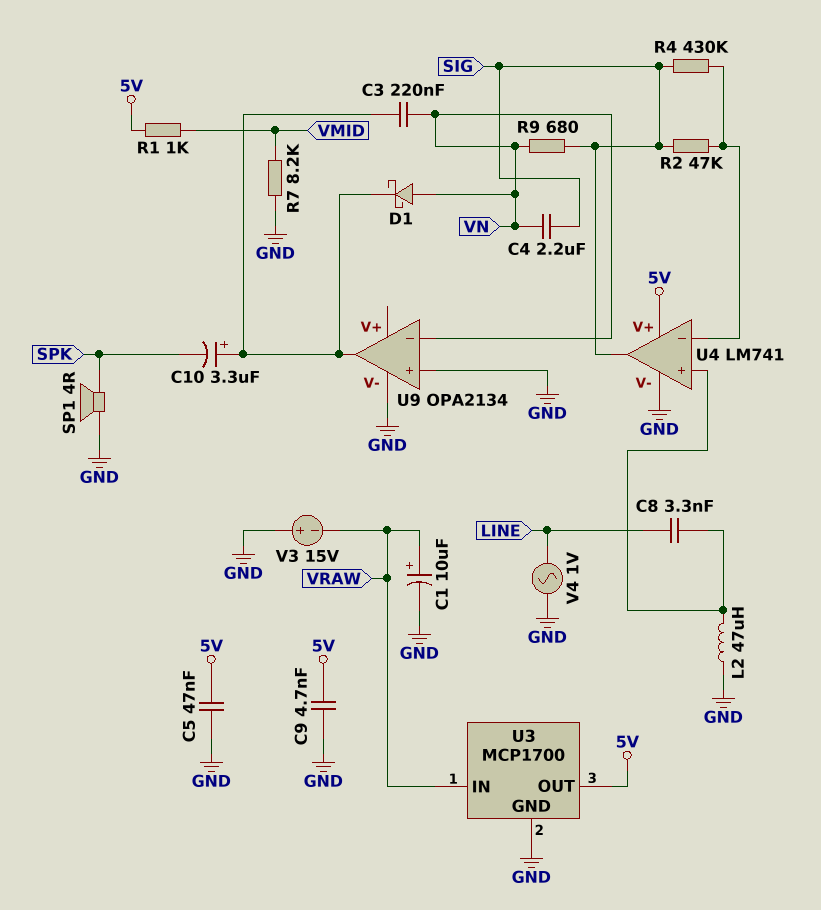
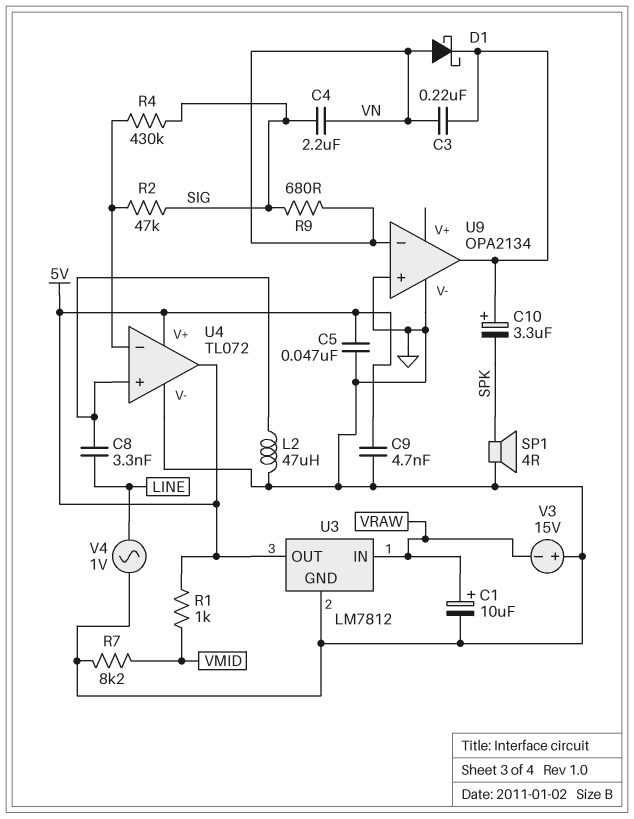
U3: MCP1700 -> LM7812
U4: LM741 -> TL072
U4 pin out: SIG -> 5V

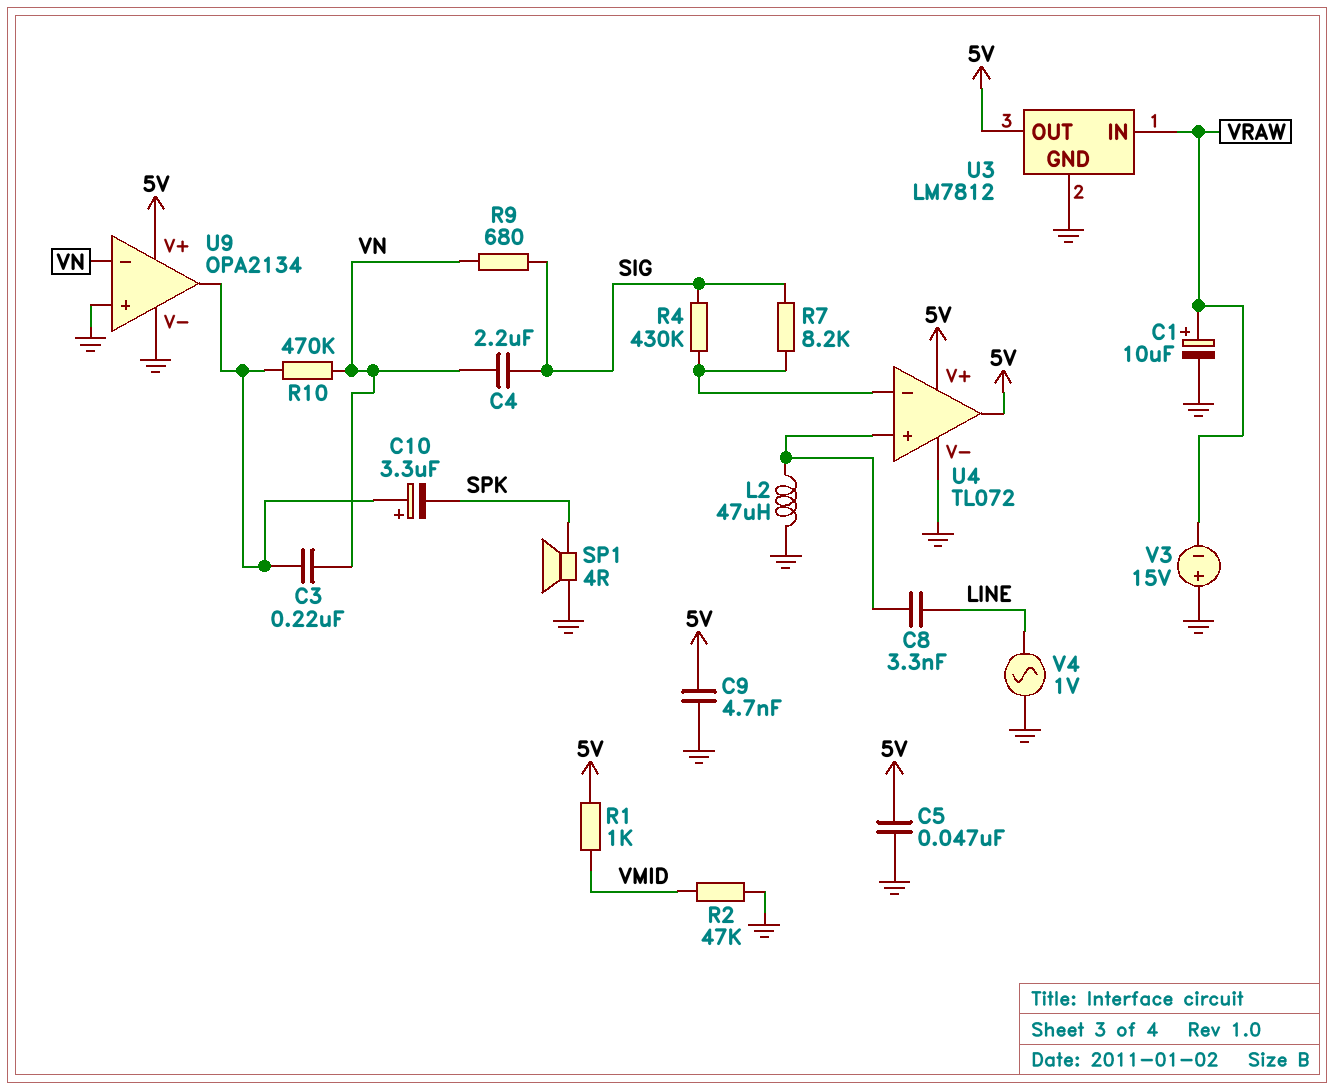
D1: schottky (A VN, K U9/out) -> none
R2: 47k (SIG, U4/in-) -> 47k (GND, VMID)
R7: 8.2k (GND, VMID) -> 8.2k (SIG, U4/in-)
R10: none -> 470k (U9/out, VN)
U9 pin V+: none -> 5V

